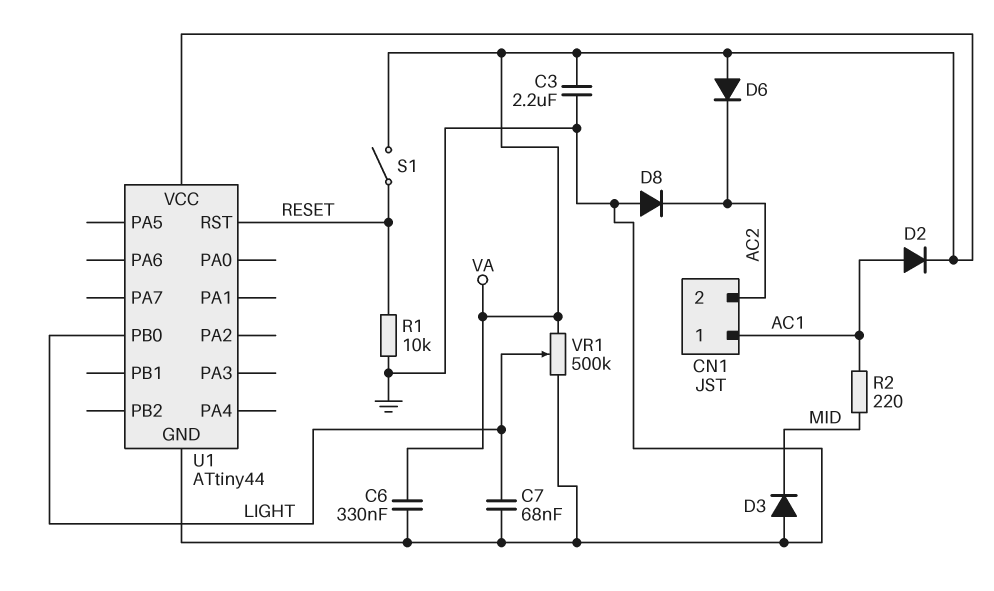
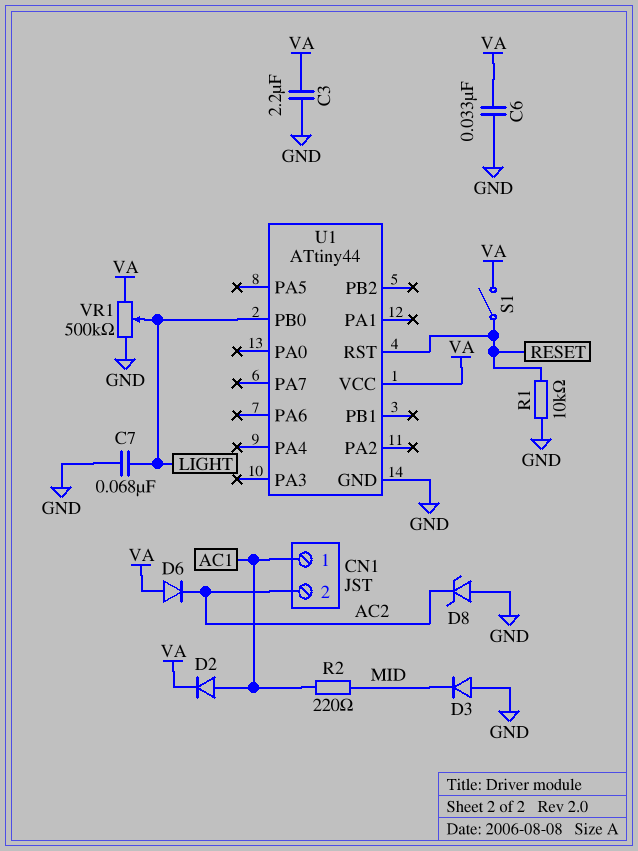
C6: 330nF (GND, VA) -> 33nF (GND, VA)
D8: diode (A GND, K AC2) -> zener (A GND, K AC2)

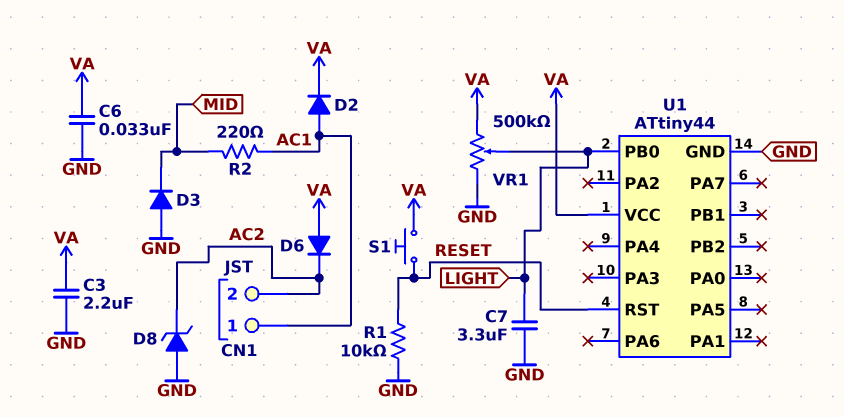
C7: 68nF (GND, LIGHT) -> 3.3uF (GND, LIGHT)
S1: switch (RESET, VA) -> button (RESET, VA)

